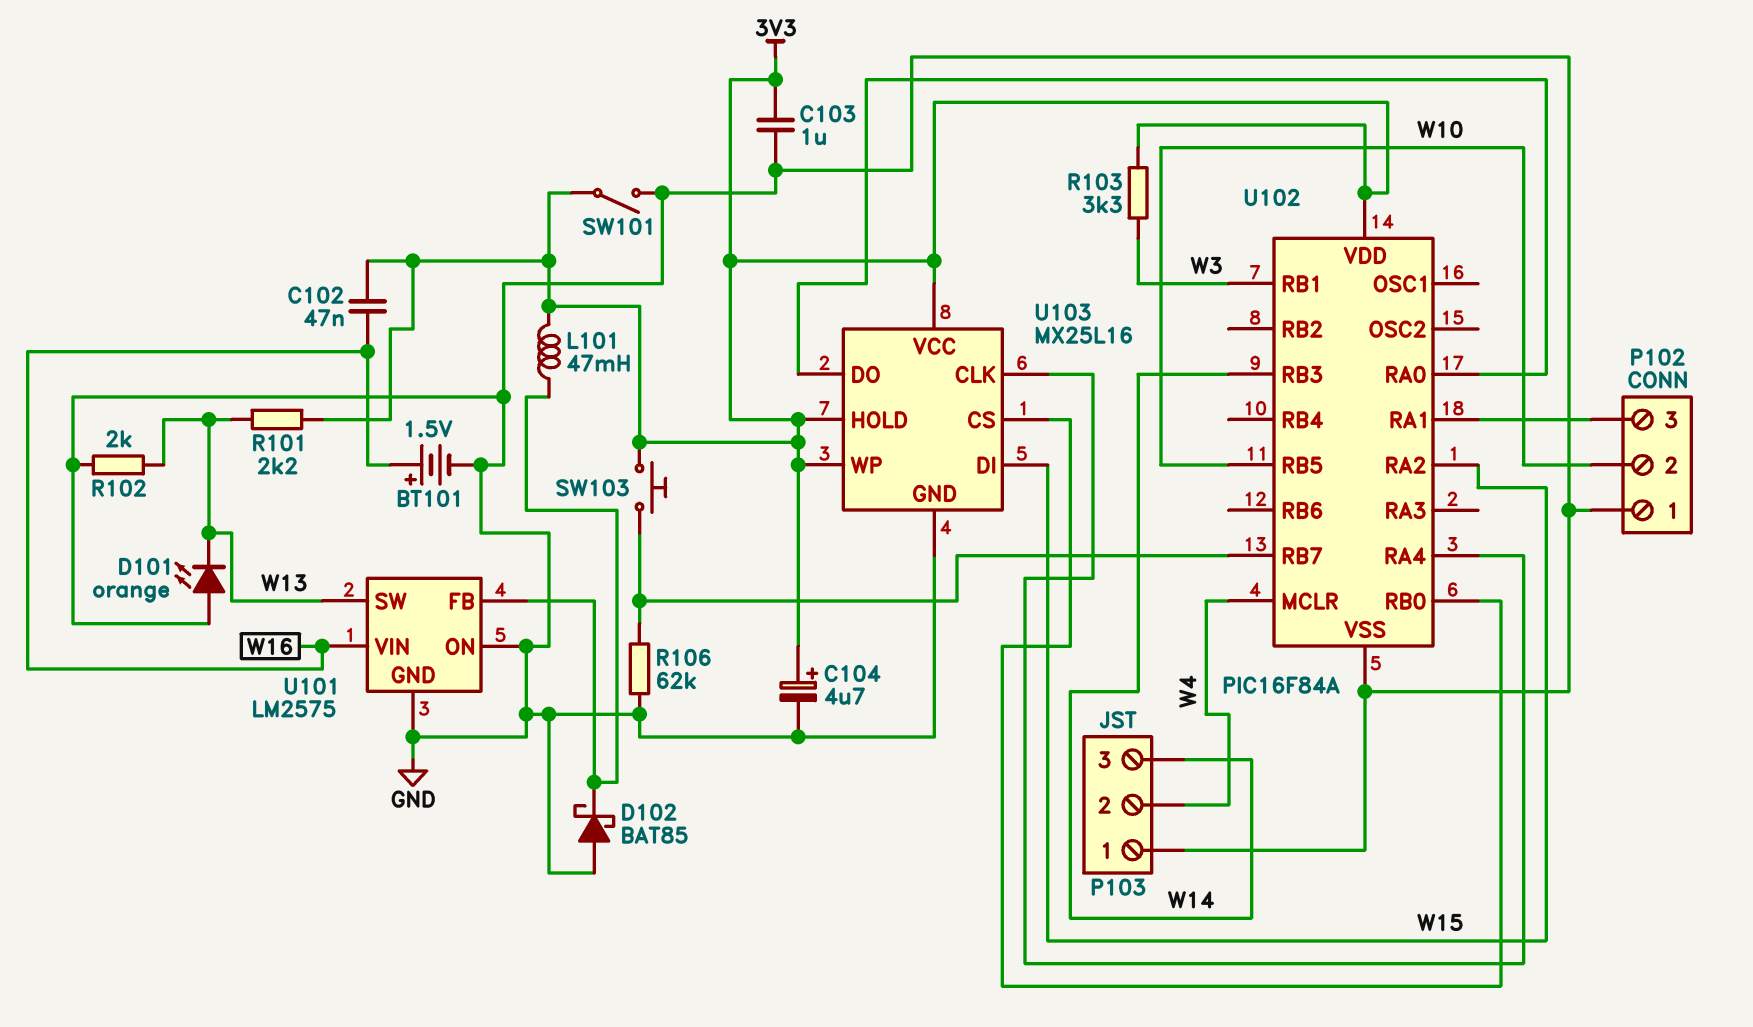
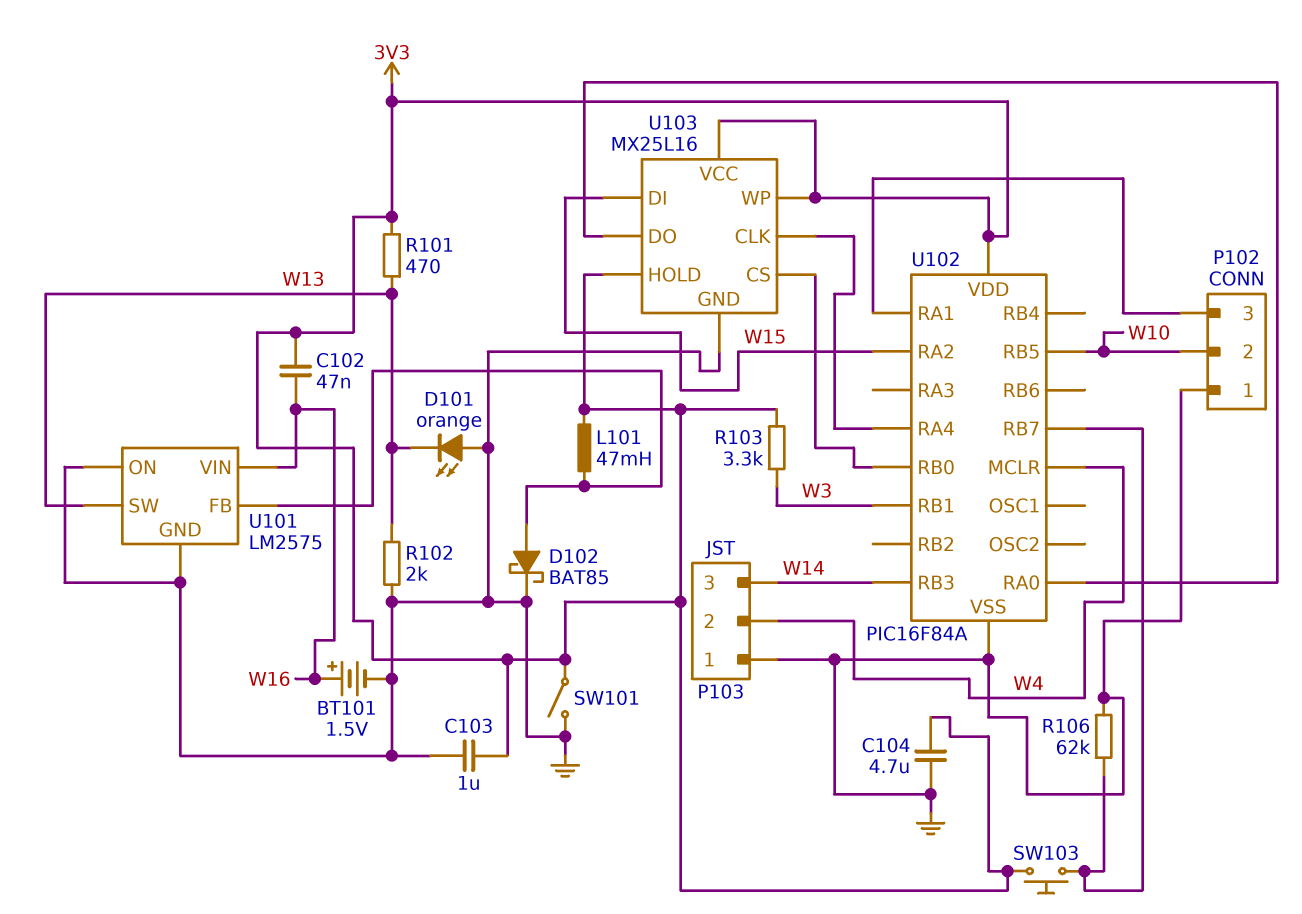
C104: 4.7uF (plus 3V3, minus GND) -> 4.7uF (3V3, GND)
D102: schottky BAT85 (A GND, K U101/FB) -> schottky BAT85 (A U101/FB, K GND)
R101: 2.2k (3V3, W13) -> 470 (3V3, W13)

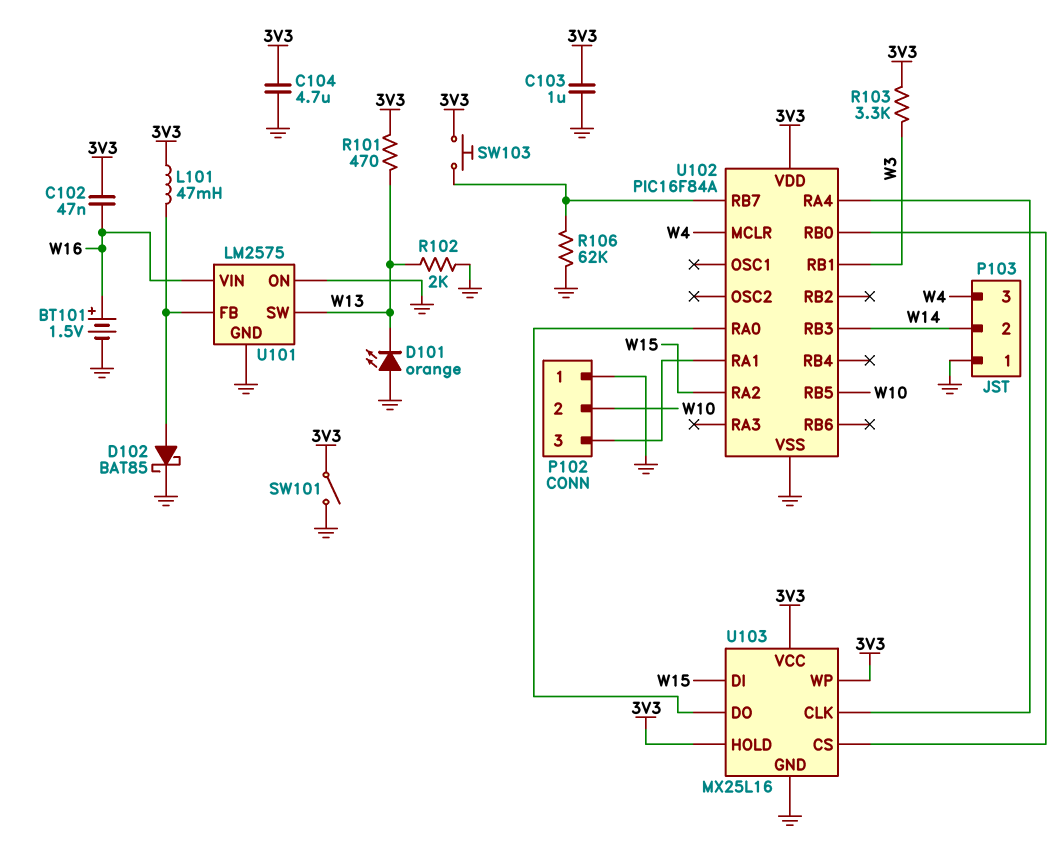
P103 pin 2: W4 -> W14
P103 pin 3: W14 -> W4

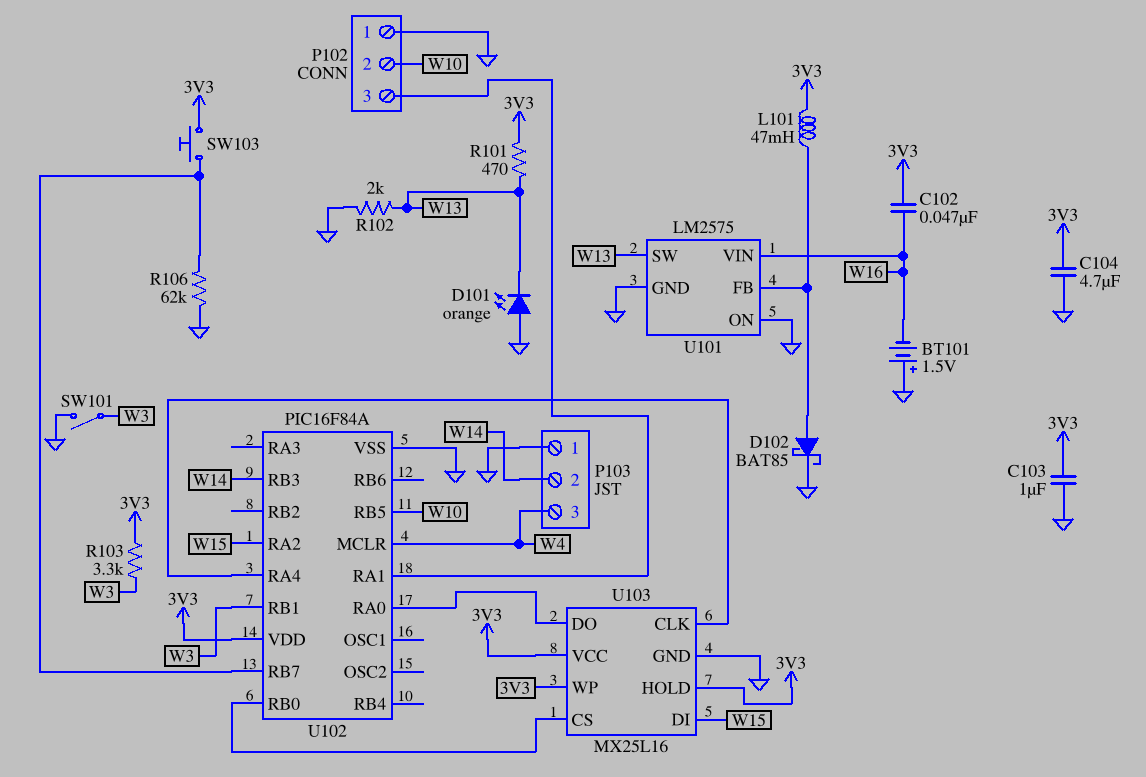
BT101: 1.5V (plus W16, minus GND) -> 1.5V (plus GND, minus W16)
SW101: switch (3V3, GND) -> switch (GND, W3)

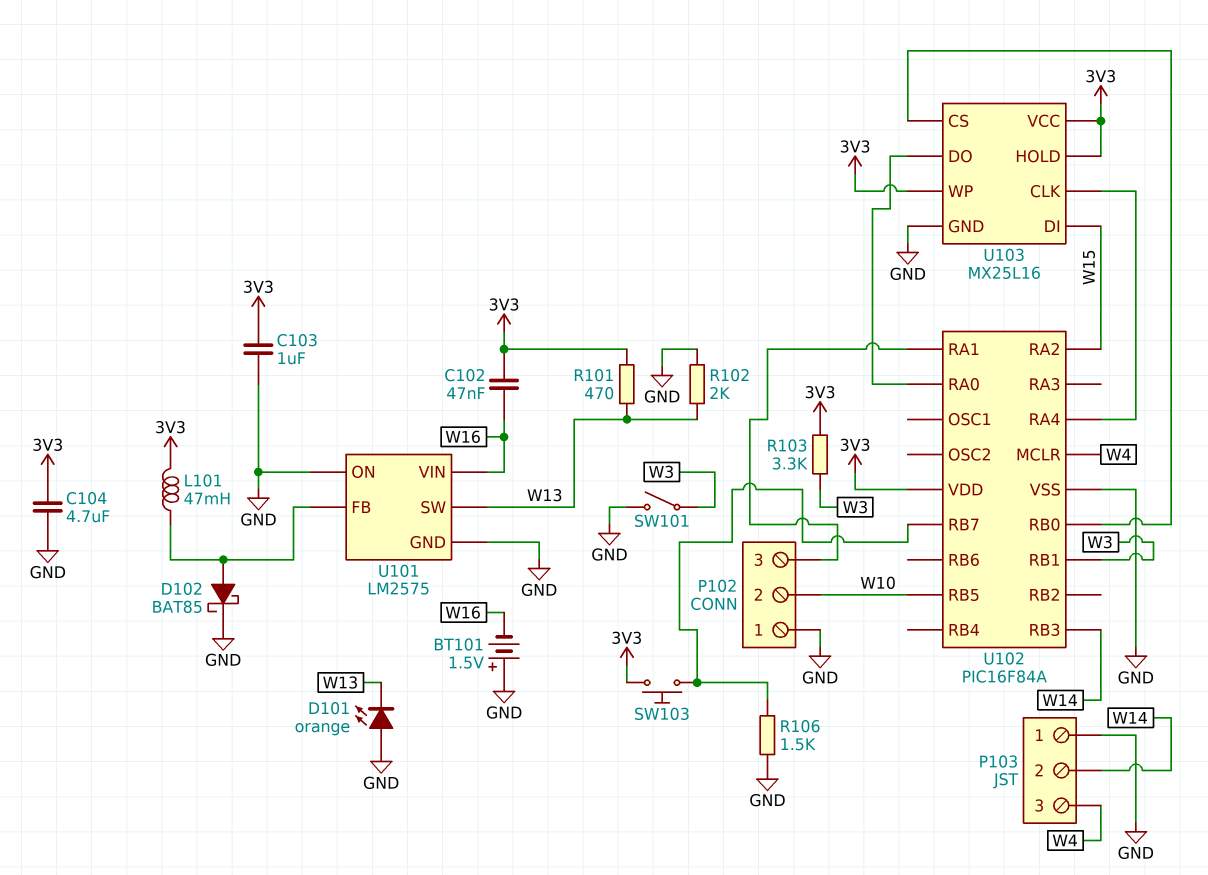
R106: 62k (GND, U102/RB7) -> 1.5k (GND, U102/RB7)

